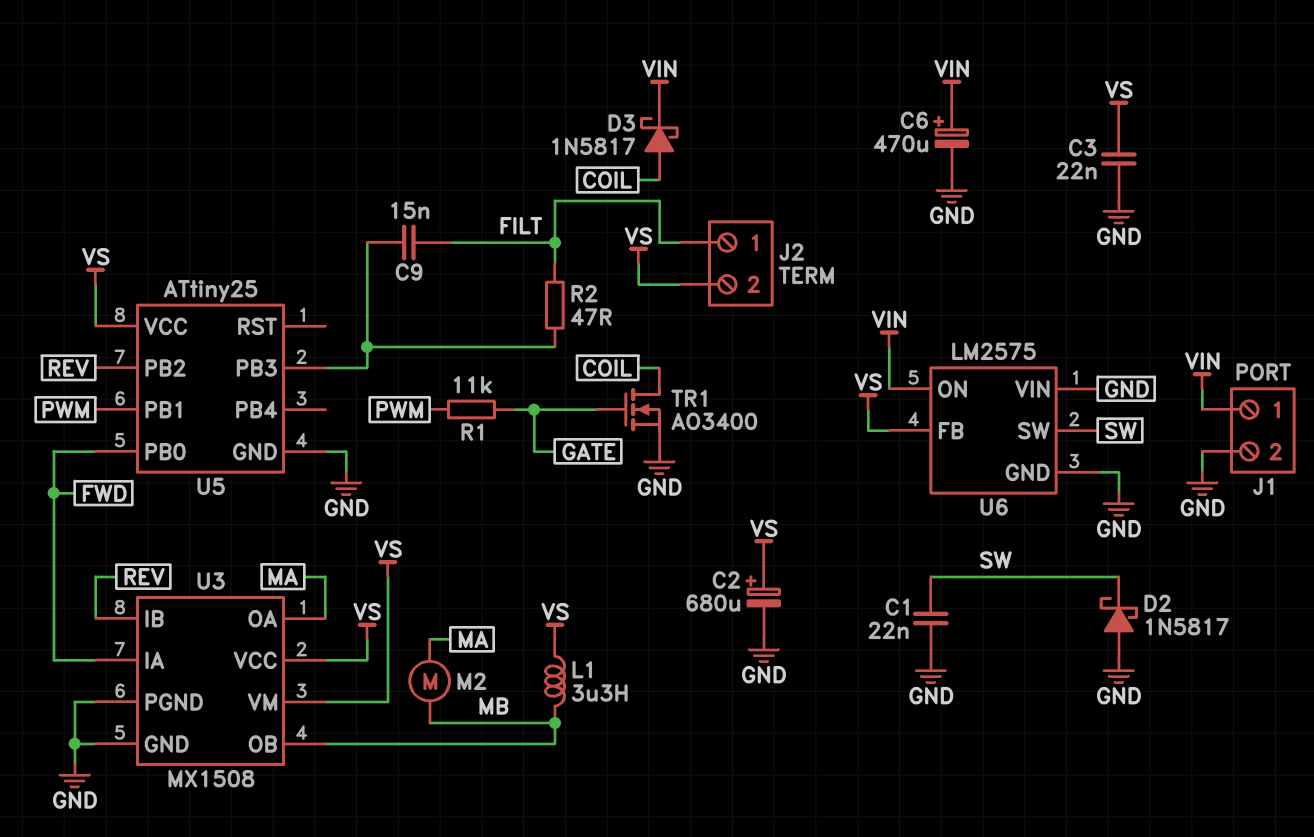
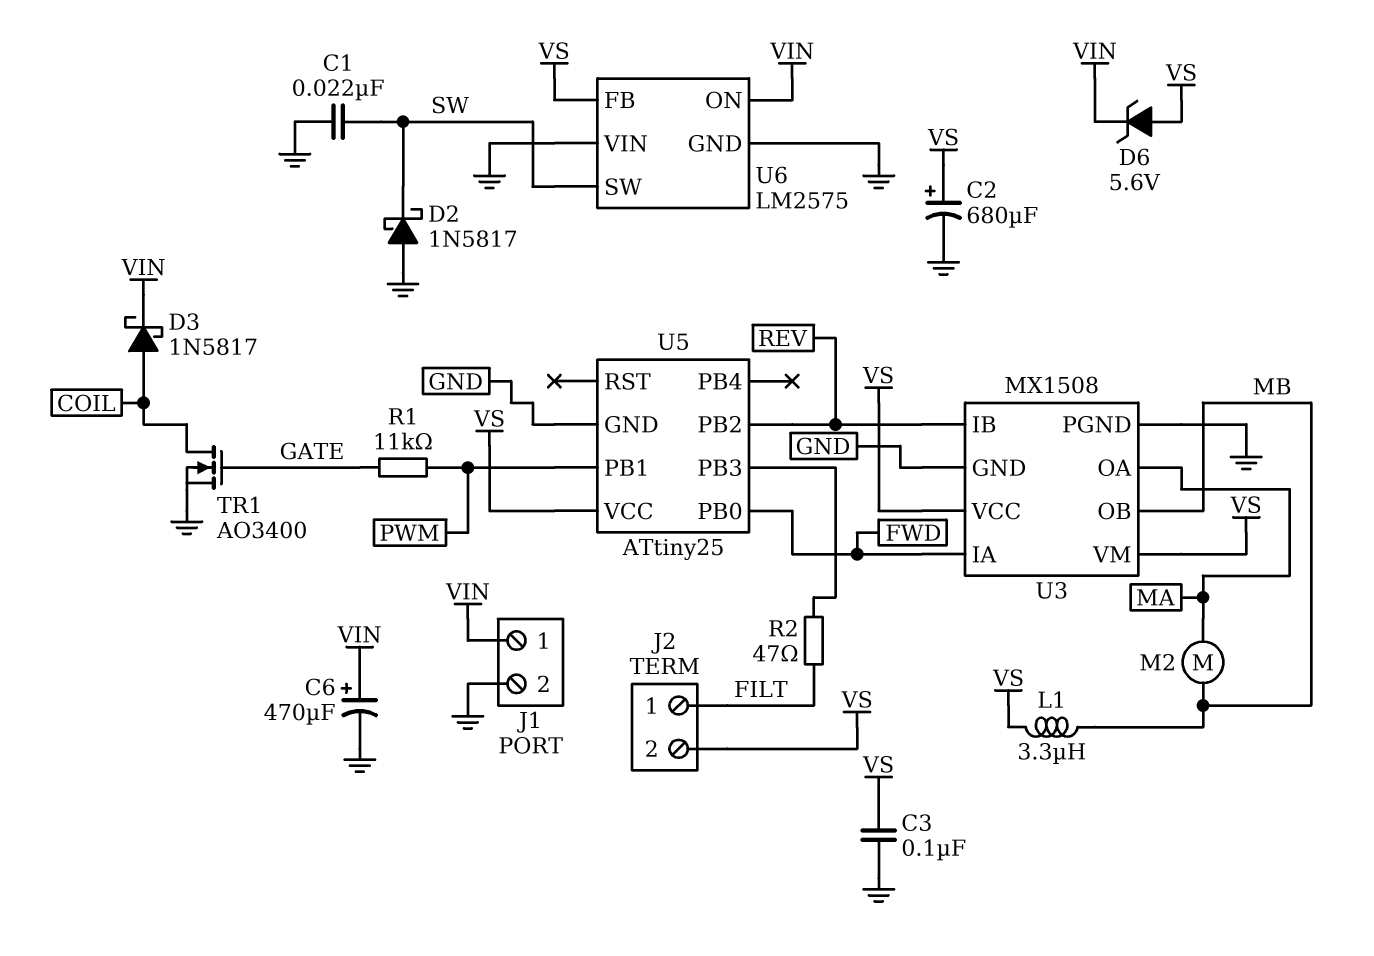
C3: 22nF (GND, VS) -> 100nF (GND, VS)
C9: 15nF (FILT, U5/PB3) -> none
D6: none -> zener 5.6V (A VS, K VIN)

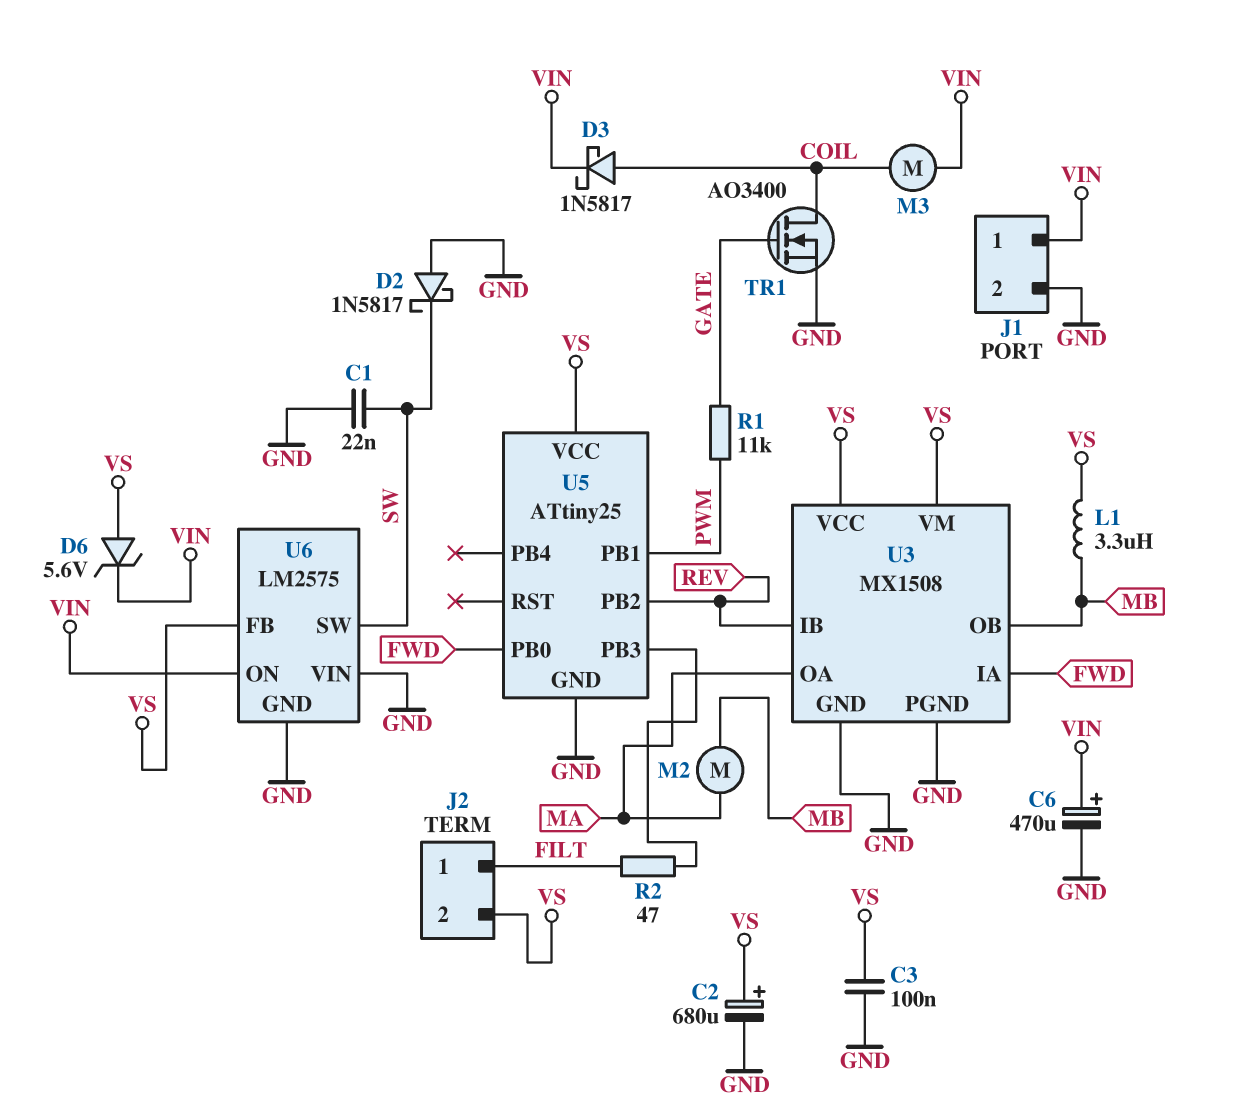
M3: none -> motor (COIL, VIN)

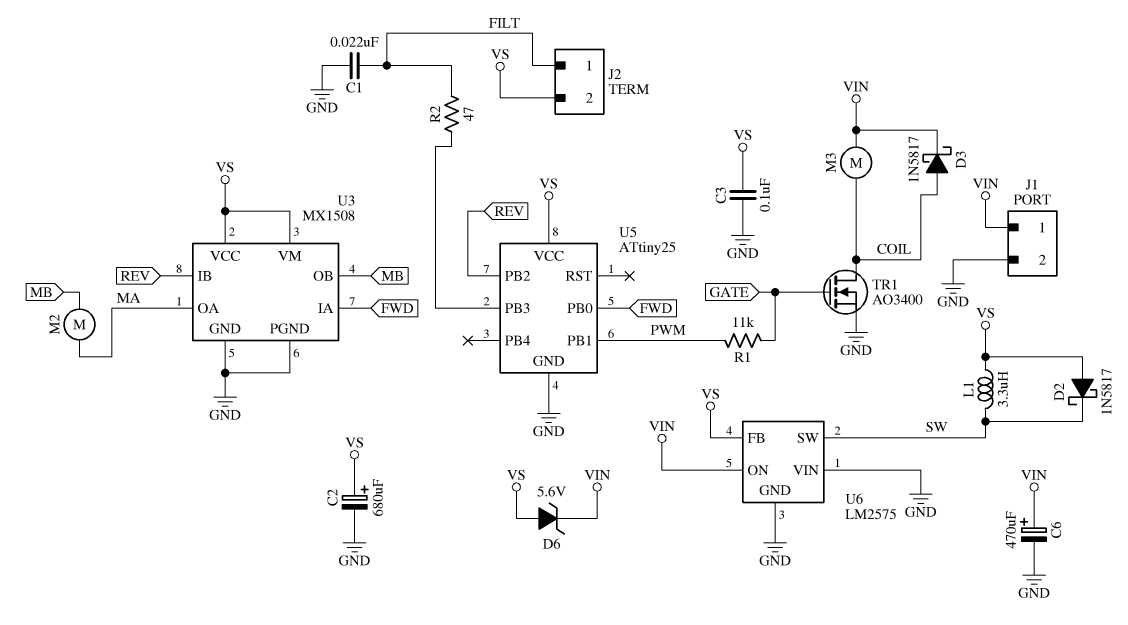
C1: 22nF (GND, SW) -> 22nF (FILT, GND)
D2: schottky 1N5817 (A GND, K SW) -> schottky 1N5817 (A VS, K SW)
L1: 3.3uH (MB, VS) -> 3.3uH (SW, VS)

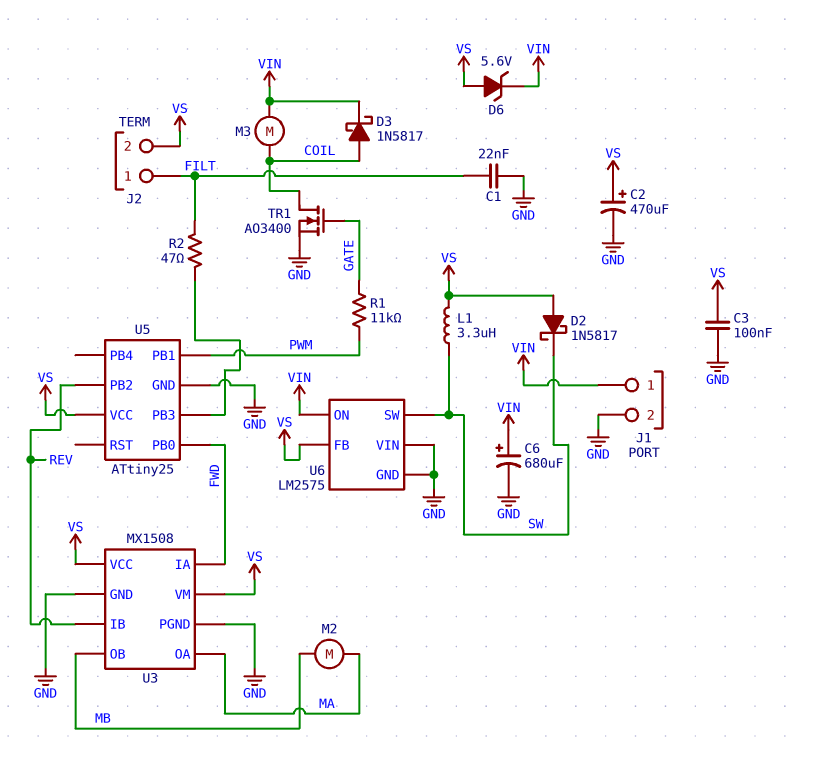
C2: 680uF (plus VS, minus GND) -> 470uF (plus VS, minus GND)
C6: 470uF (plus VIN, minus GND) -> 680uF (plus VIN, minus GND)

